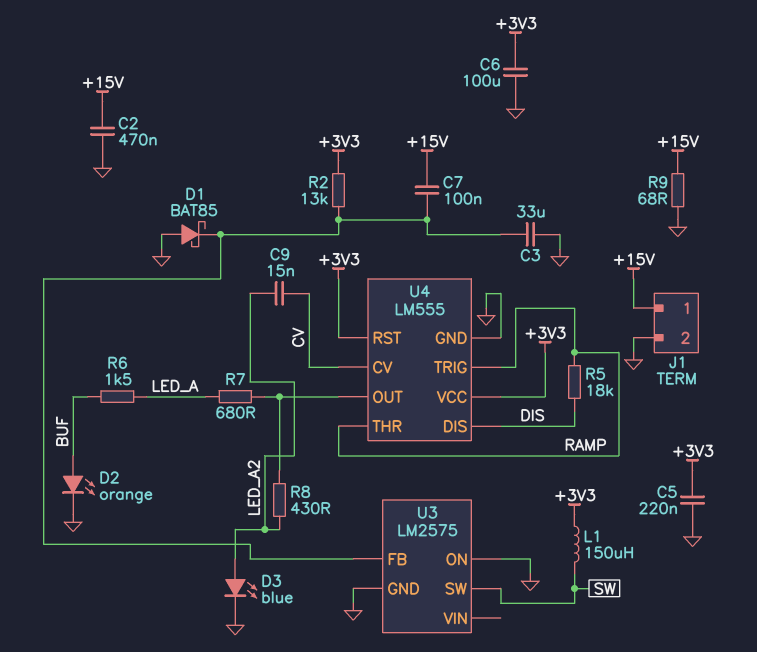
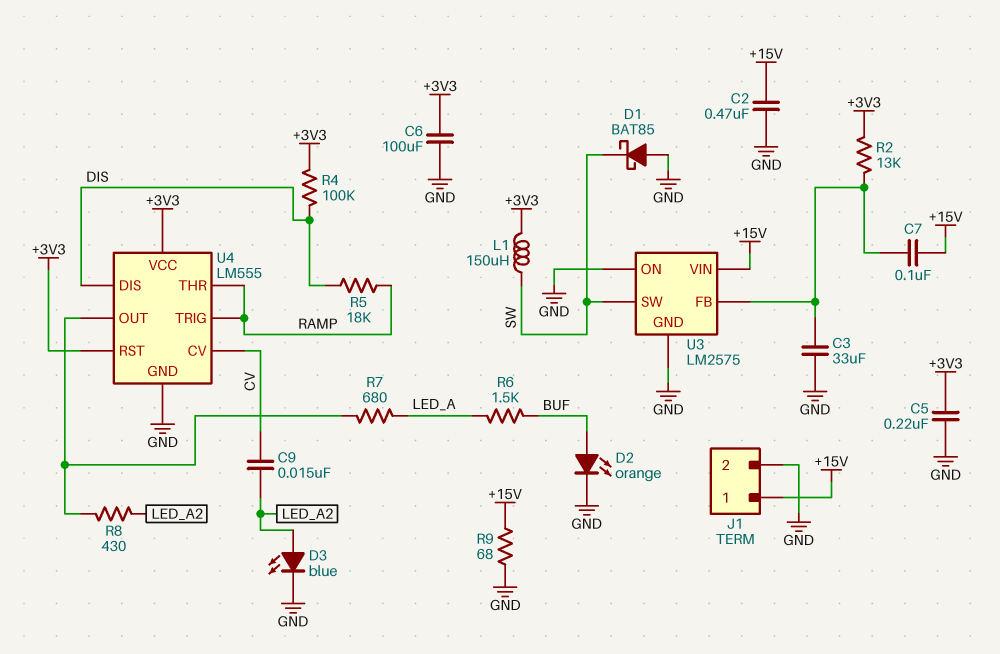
D1: schottky BAT85 (A GND, K U3/FB) -> schottky BAT85 (A GND, K SW)
R4: none -> 100k (+3V3, DIS)
U3 pin VIN: none -> +15V

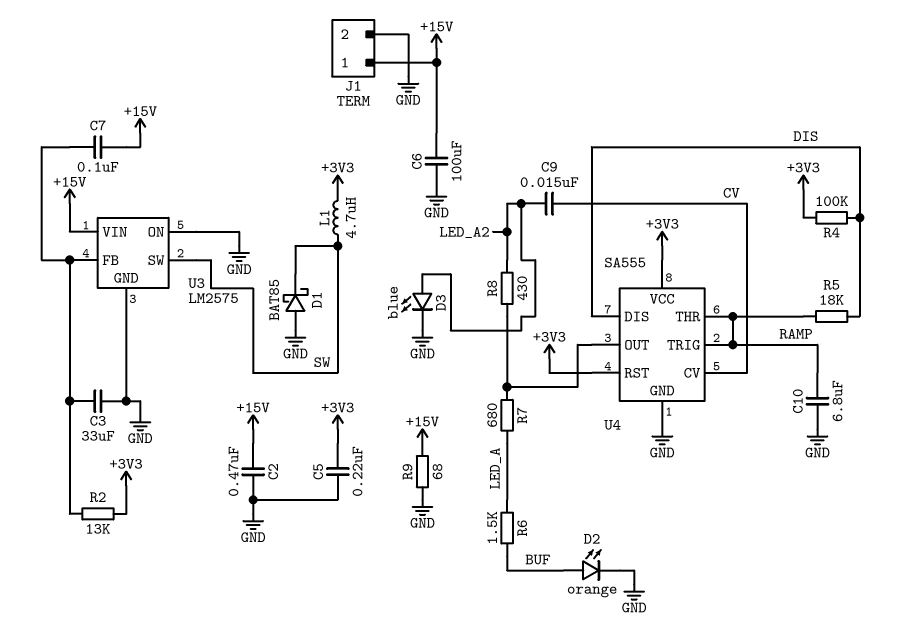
C6: 100uF (+3V3, GND) -> 100uF (+15V, GND)
C10: none -> 6.8uF (GND, RAMP)
L1: 150uH (+3V3, SW) -> 4.7uH (+3V3, SW)
U4: LM555 -> SA555

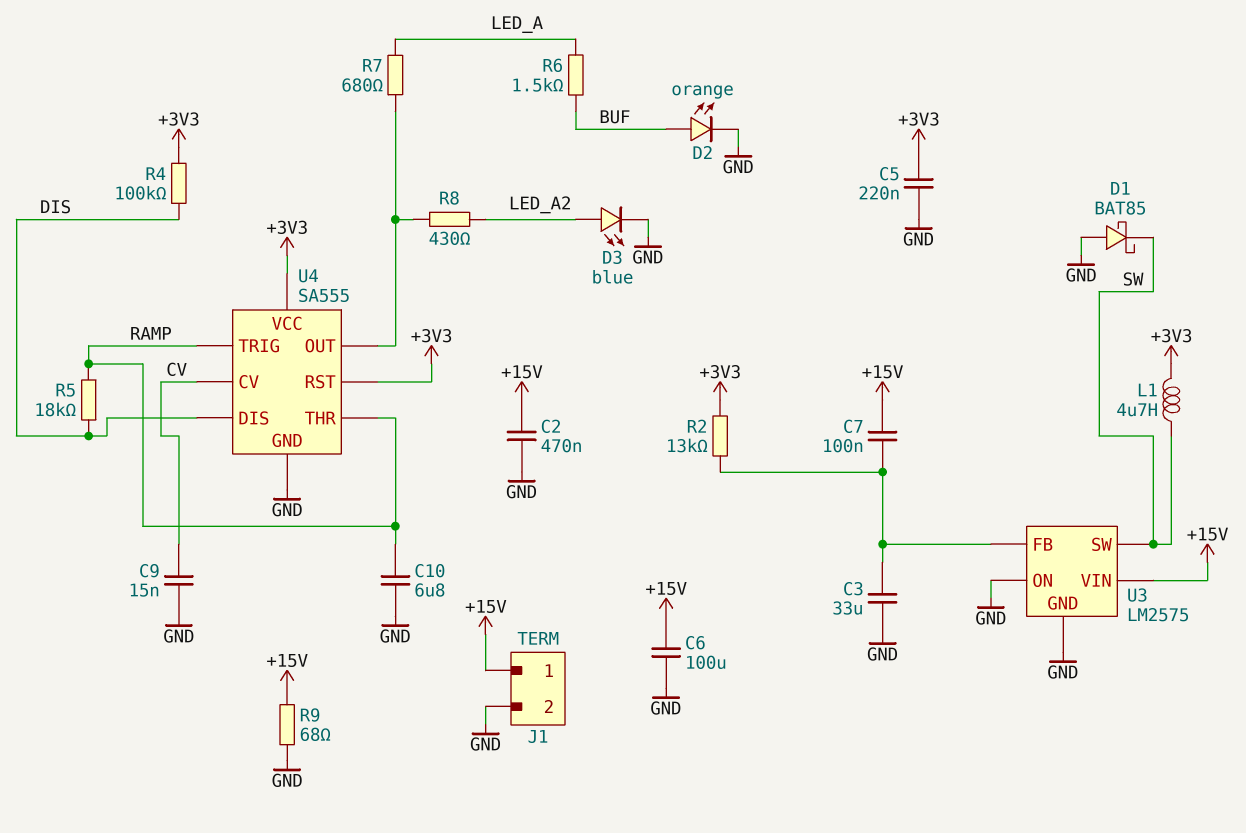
C9: 15nF (CV, LED_A2) -> 15nF (CV, GND)

